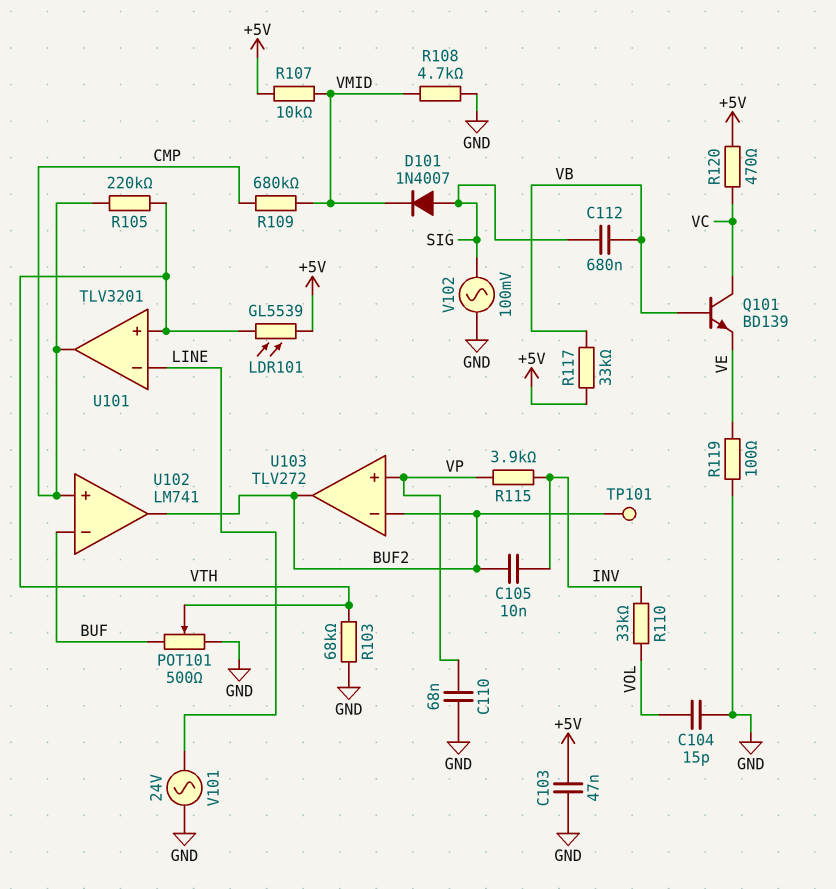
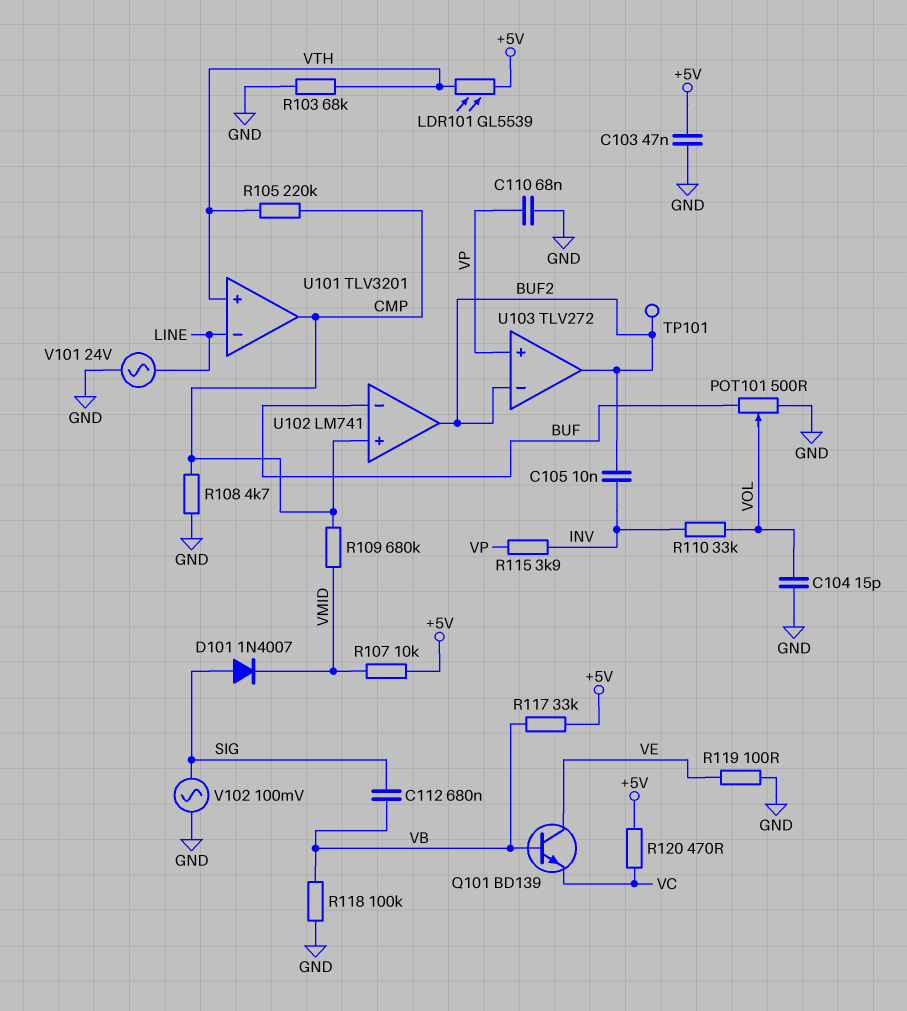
POT101: 500 (BUF, GND, wiper VTH) -> 500 (BUF, GND, wiper VOL)
Q101: NPN BD139 (B VB, C VC, E VE) -> NPN BD139 (B VB, C VE, E VC)
R108: 4.7k (GND, VMID) -> 4.7k (CMP, GND)
R118: none -> 100k (GND, VB)

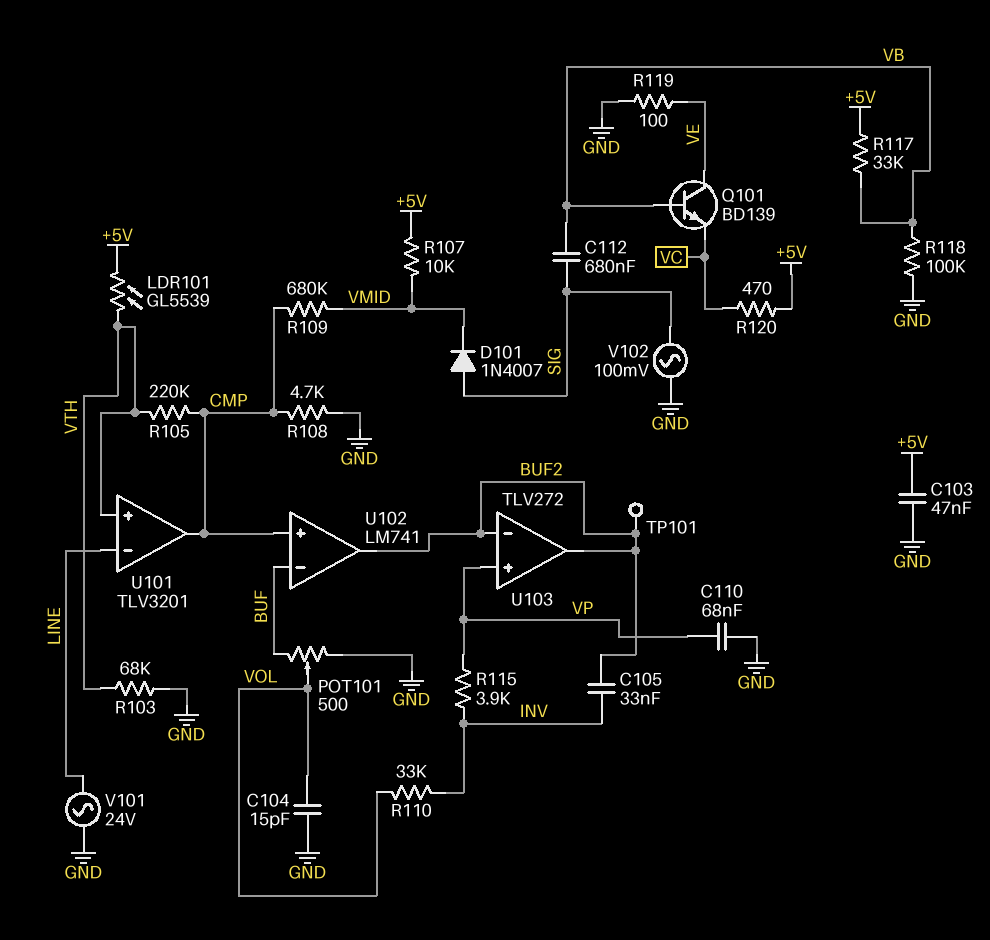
C105: 10nF (BUF2, INV) -> 33nF (BUF2, INV)

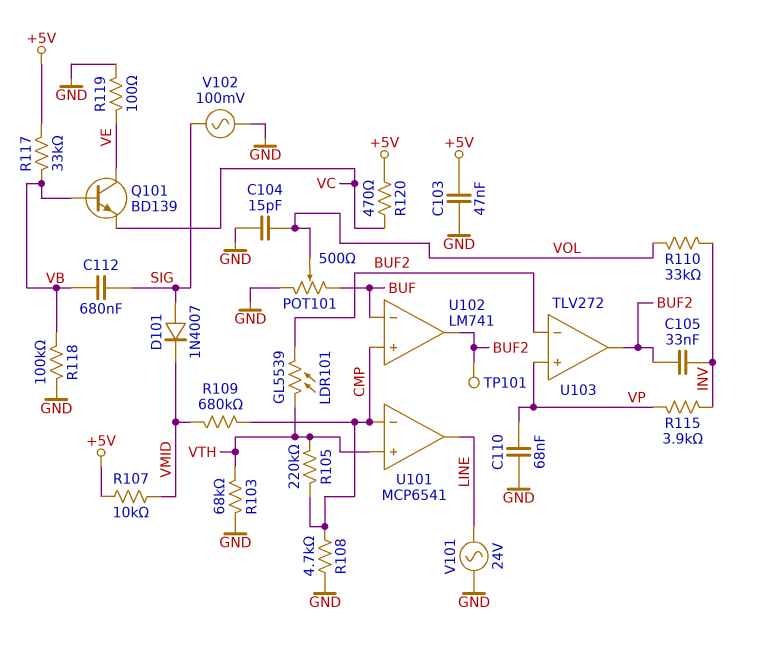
LDR101: GL5539 (+5V, VTH) -> GL5539 (BUF2, VTH)
U101: TLV3201 -> MCP6541
U101 pin in-: LINE -> CMP
U101 pin out: CMP -> LINE

